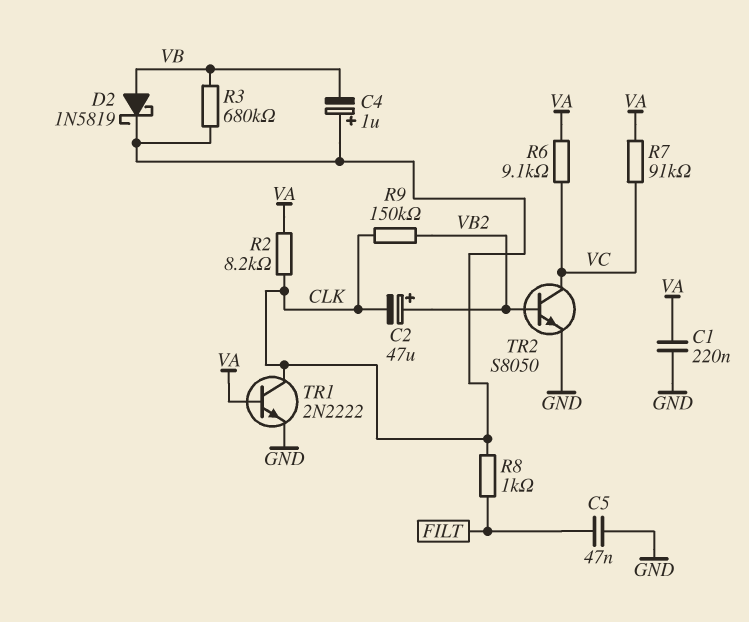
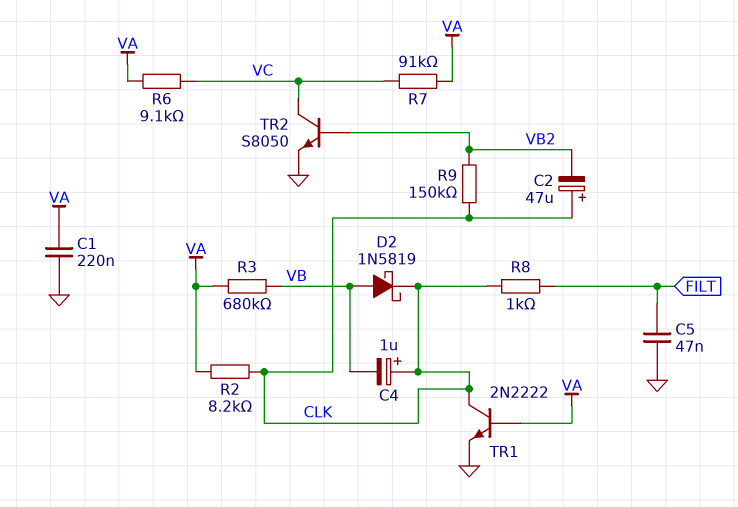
C2: 47uF (plus VB2, minus CLK) -> 47uF (plus CLK, minus VB2)
R3: 680k (CLK, VB) -> 680k (VA, VB)

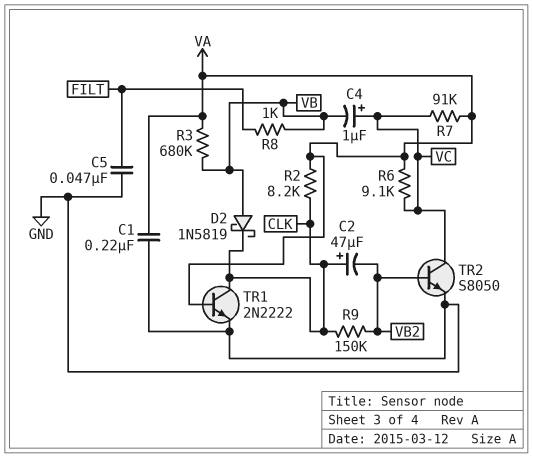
C4: 1uF (plus CLK, minus VB) -> 1uF (plus VC, minus VB)
R8: 1k (CLK, FILT) -> 1k (FILT, VB)

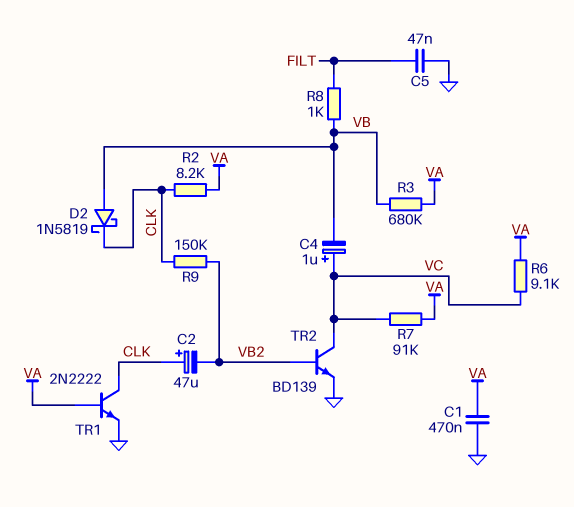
C1: 220nF (GND, VA) -> 470nF (GND, VA)
TR2: NPN S8050 (B VB2, C VC, E GND) -> NPN BD139 (B VB2, C VC, E GND)

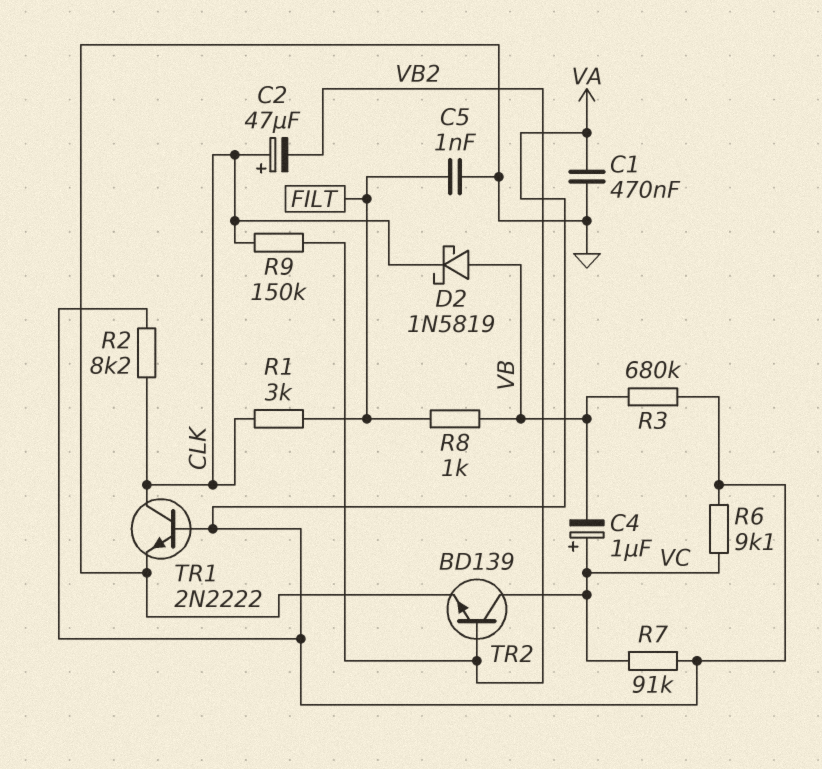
C5: 47nF (FILT, GND) -> 1nF (FILT, GND)
R1: none -> 3k (CLK, FILT)

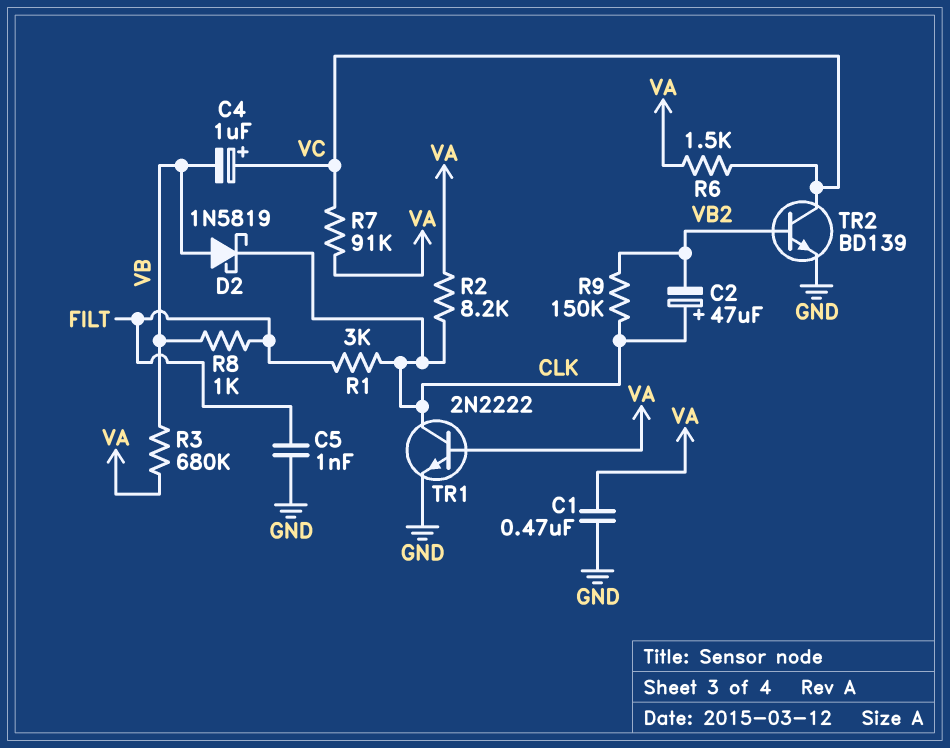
R6: 9.1k (VA, VC) -> 1.5k (VA, VC)

